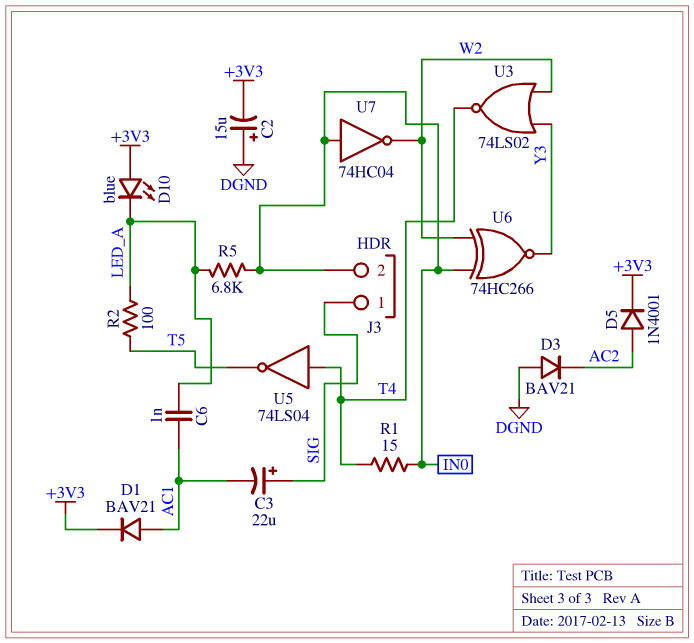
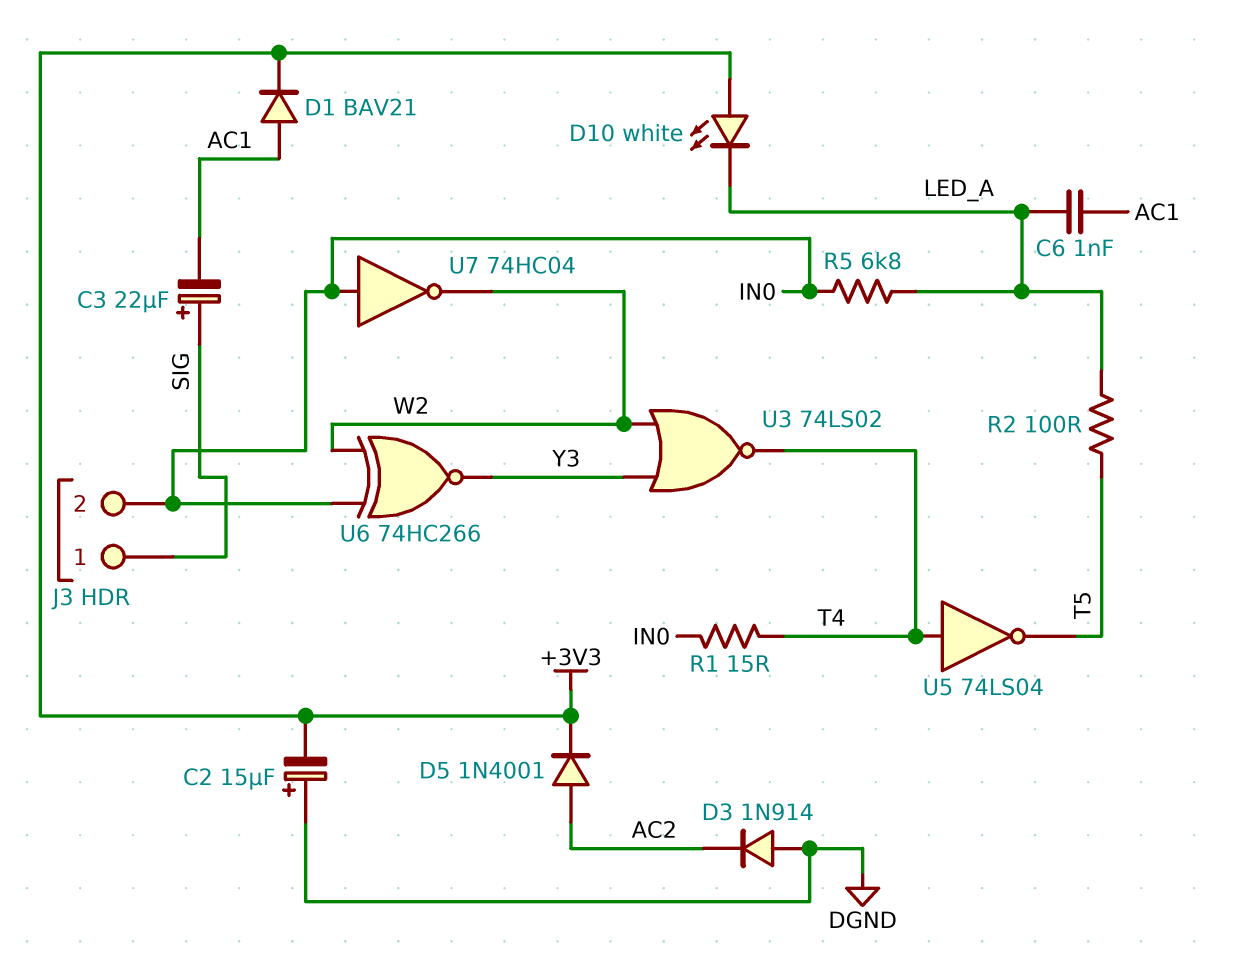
D3: diode BAV21 (A DGND, K AC2) -> diode 1N914 (A DGND, K AC2)
D10: LED blue (A +3V3, K LED_A) -> LED white (A +3V3, K LED_A)

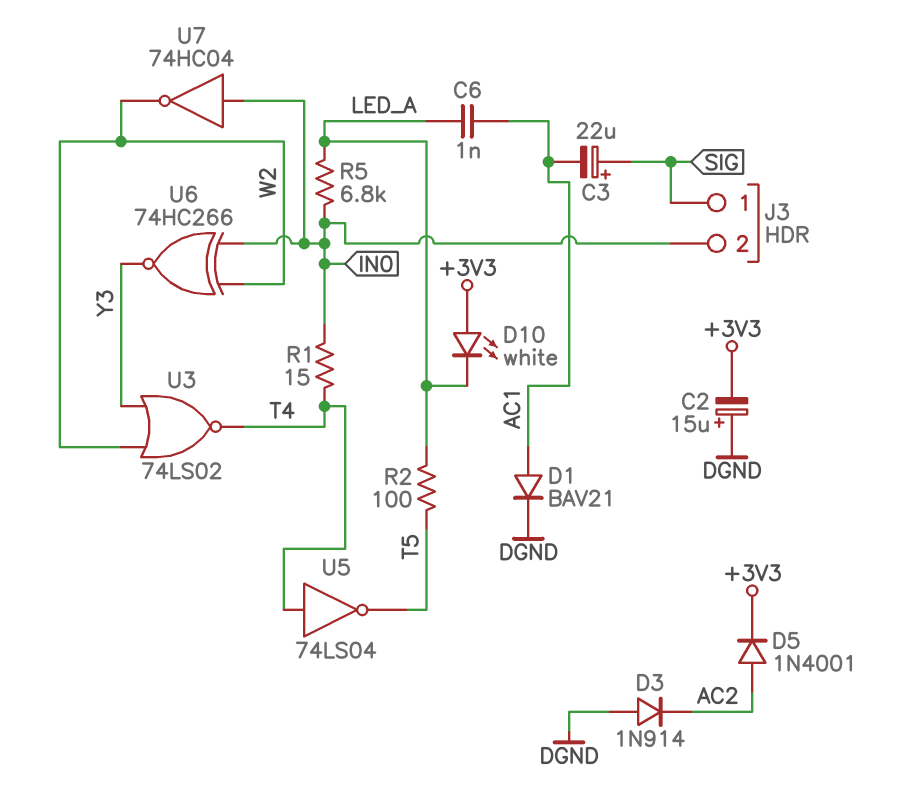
D1: diode BAV21 (A AC1, K +3V3) -> diode BAV21 (A AC1, K DGND)

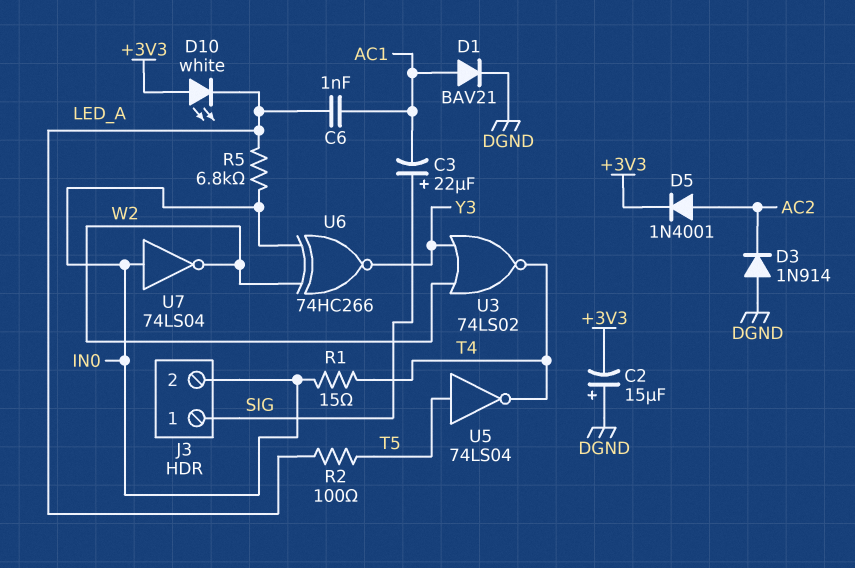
U5: NOT 74LS04 (in T4, out T5) -> NOT 74LS04 (in T5, out T4)
U7: NOT 74HC04 (in IN0, out W2) -> NOT 74LS04 (in IN0, out W2)

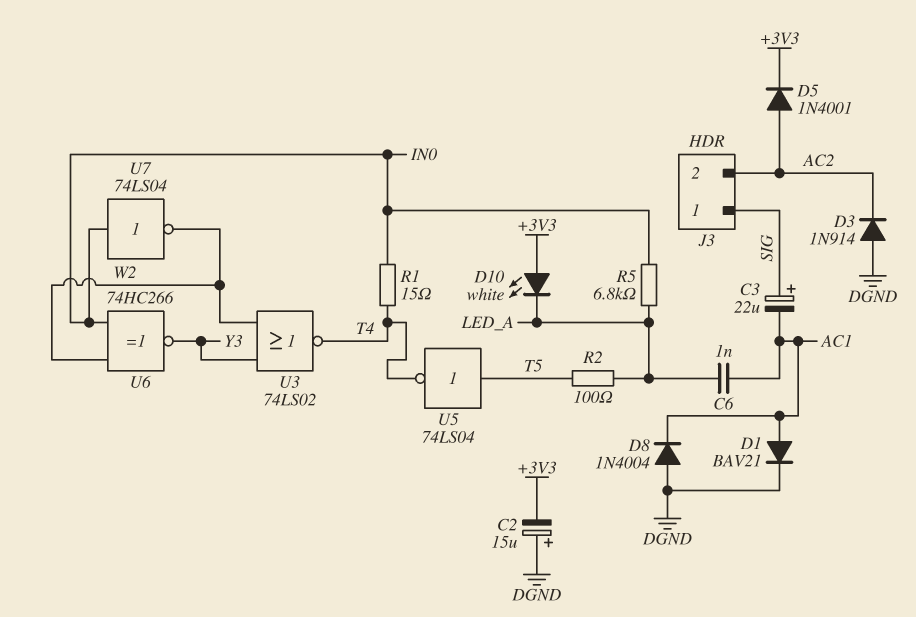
D8: none -> diode 1N4004 (A DGND, K AC1)
J3 pin 2: IN0 -> AC2

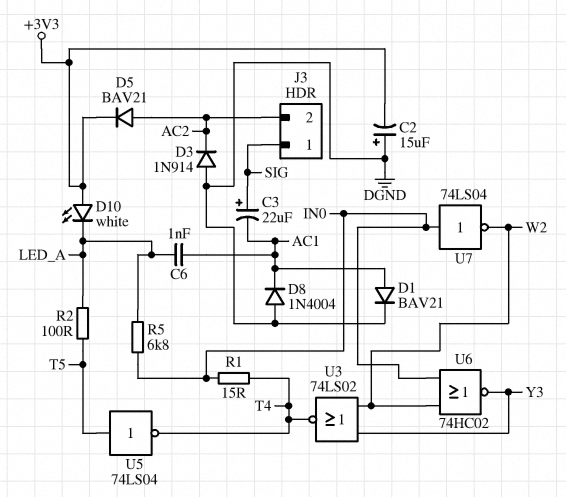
D5: diode 1N4001 (A AC2, K +3V3) -> diode BAV21 (A AC2, K +3V3)
U6: XNOR 74HC266 (in IN0, in W2, out Y3) -> NOR 74HC02 (in IN0, in W2, out Y3)

